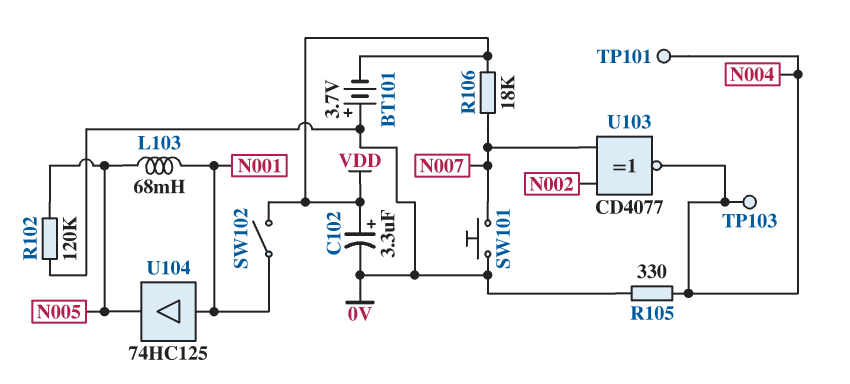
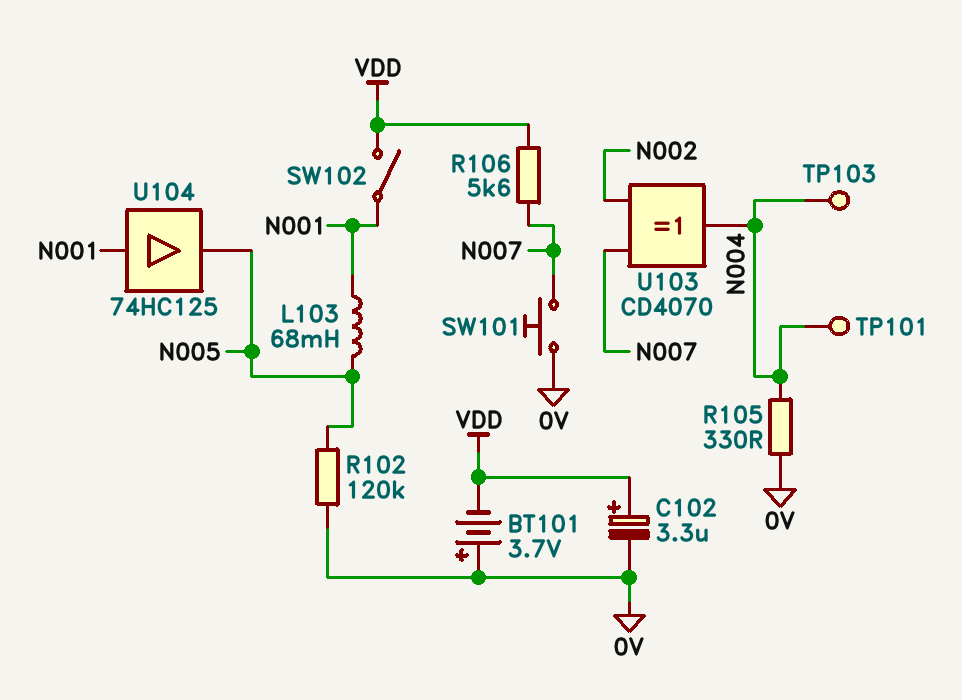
R106: 18k (N007, VDD) -> 5.6k (N007, VDD)
U103: XNOR CD4077 (in N002, in N007, out N004) -> XOR CD4070 (in N002, in N007, out N004)

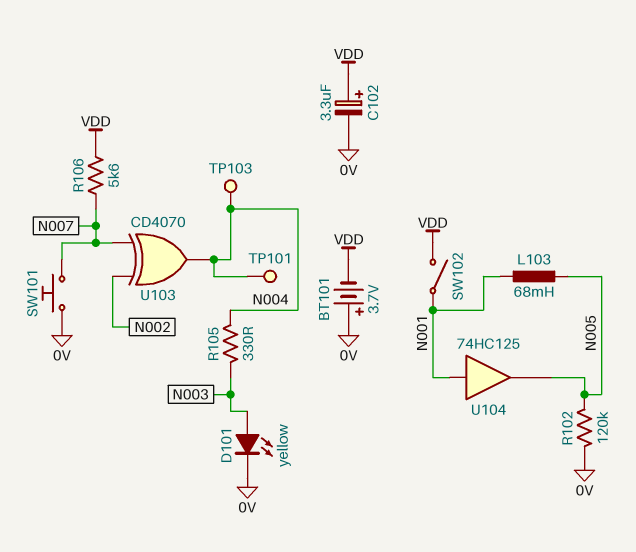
D101: none -> LED yellow (A N003, K 0V)
R105: 330 (0V, N004) -> 330 (N003, N004)

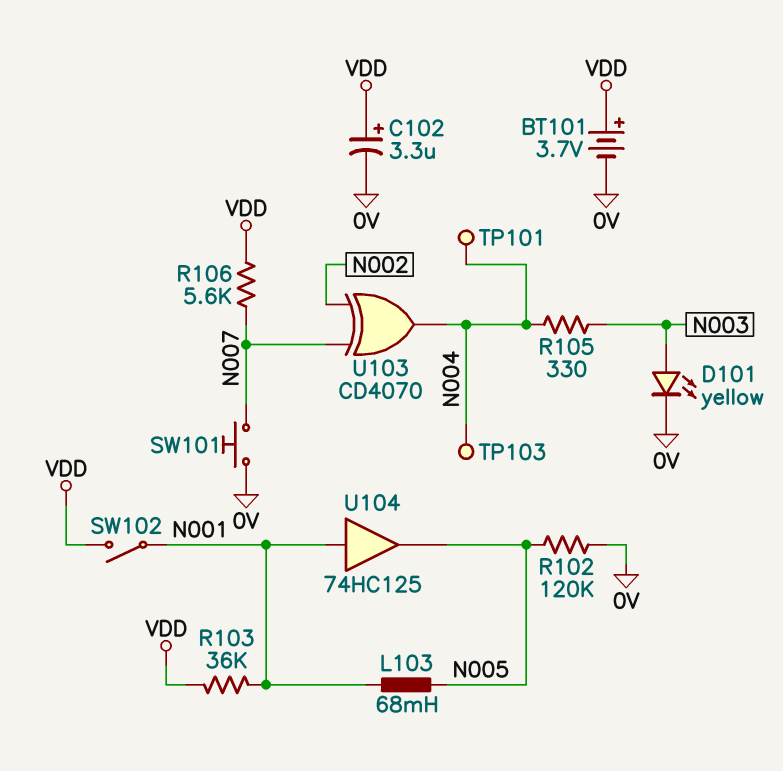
BT101: 3.7V (plus 0V, minus VDD) -> 3.7V (plus VDD, minus 0V)
R103: none -> 36k (N001, VDD)

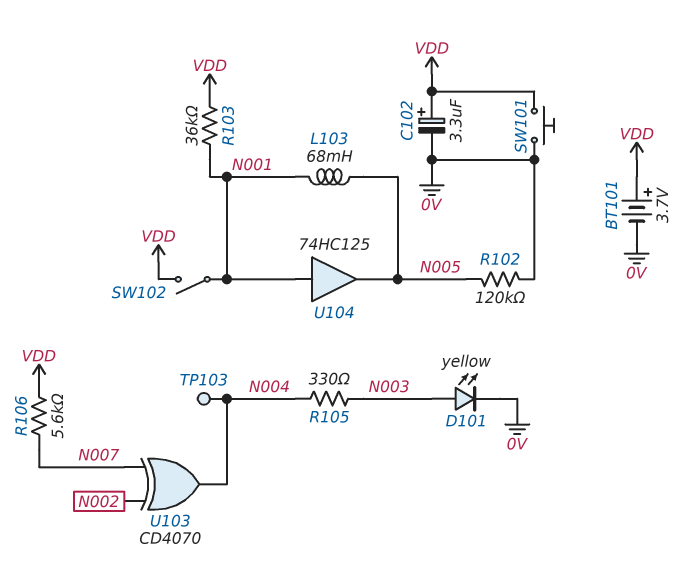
SW101: button (0V, N007) -> button (0V, VDD)
TP101: test point (N004) -> none

